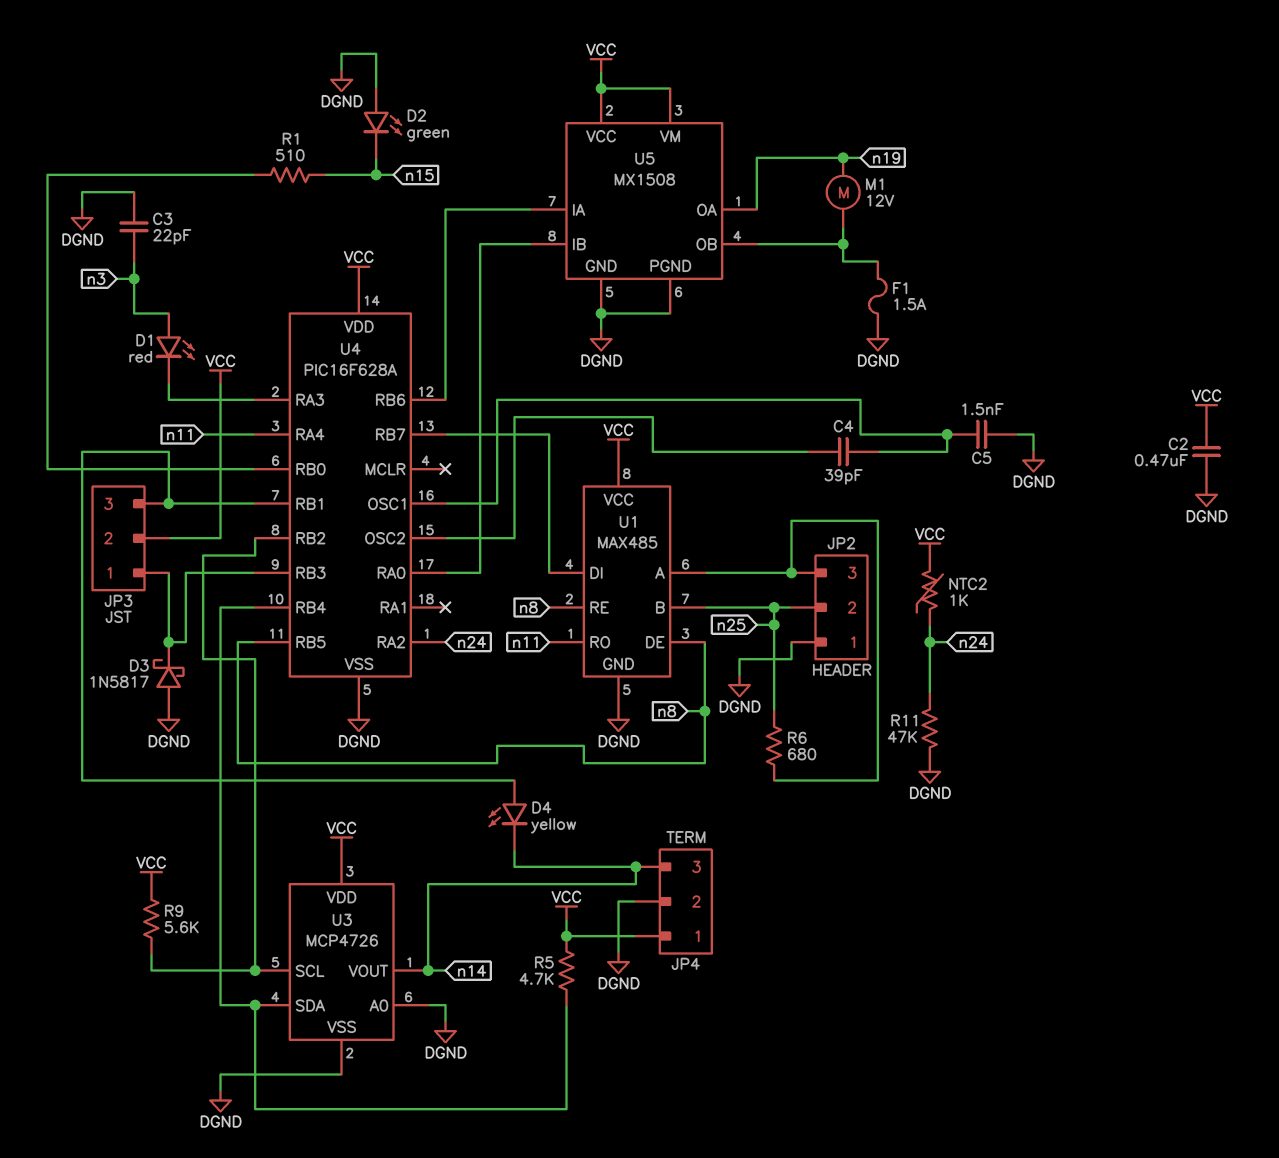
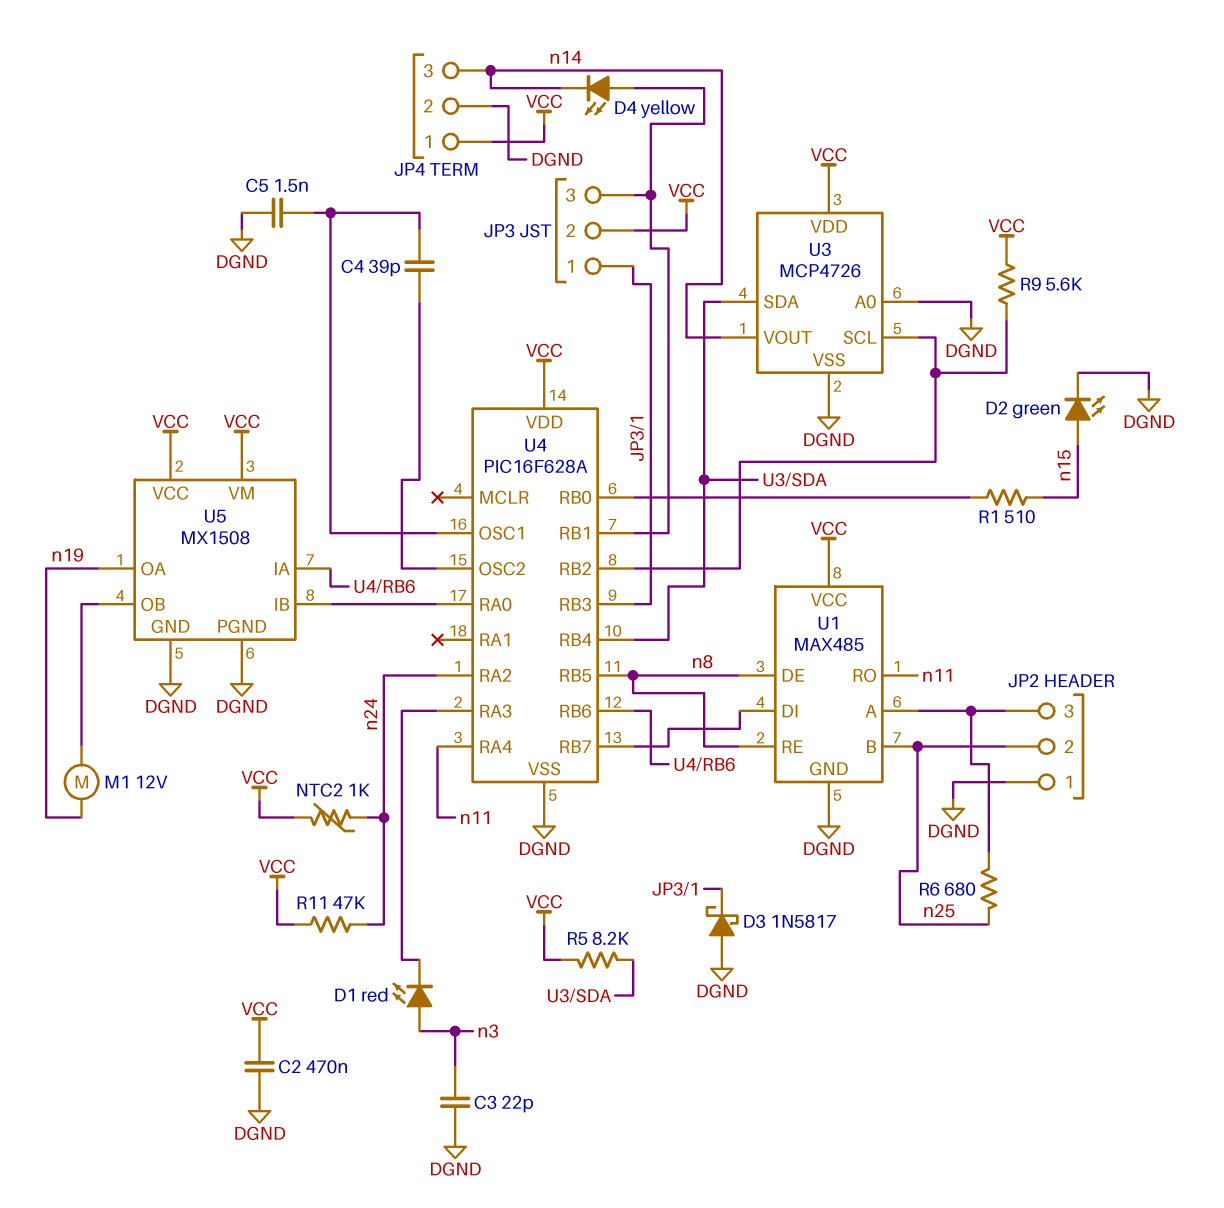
D2: LED green (A DGND, K n15) -> LED green (A n15, K DGND)
F1: 1.5A (DGND, U5/OB) -> none
R5: 4.7k (U3/SDA, VCC) -> 8.2k (U3/SDA, VCC)
R11: 47k (DGND, n24) -> 47k (VCC, n24)

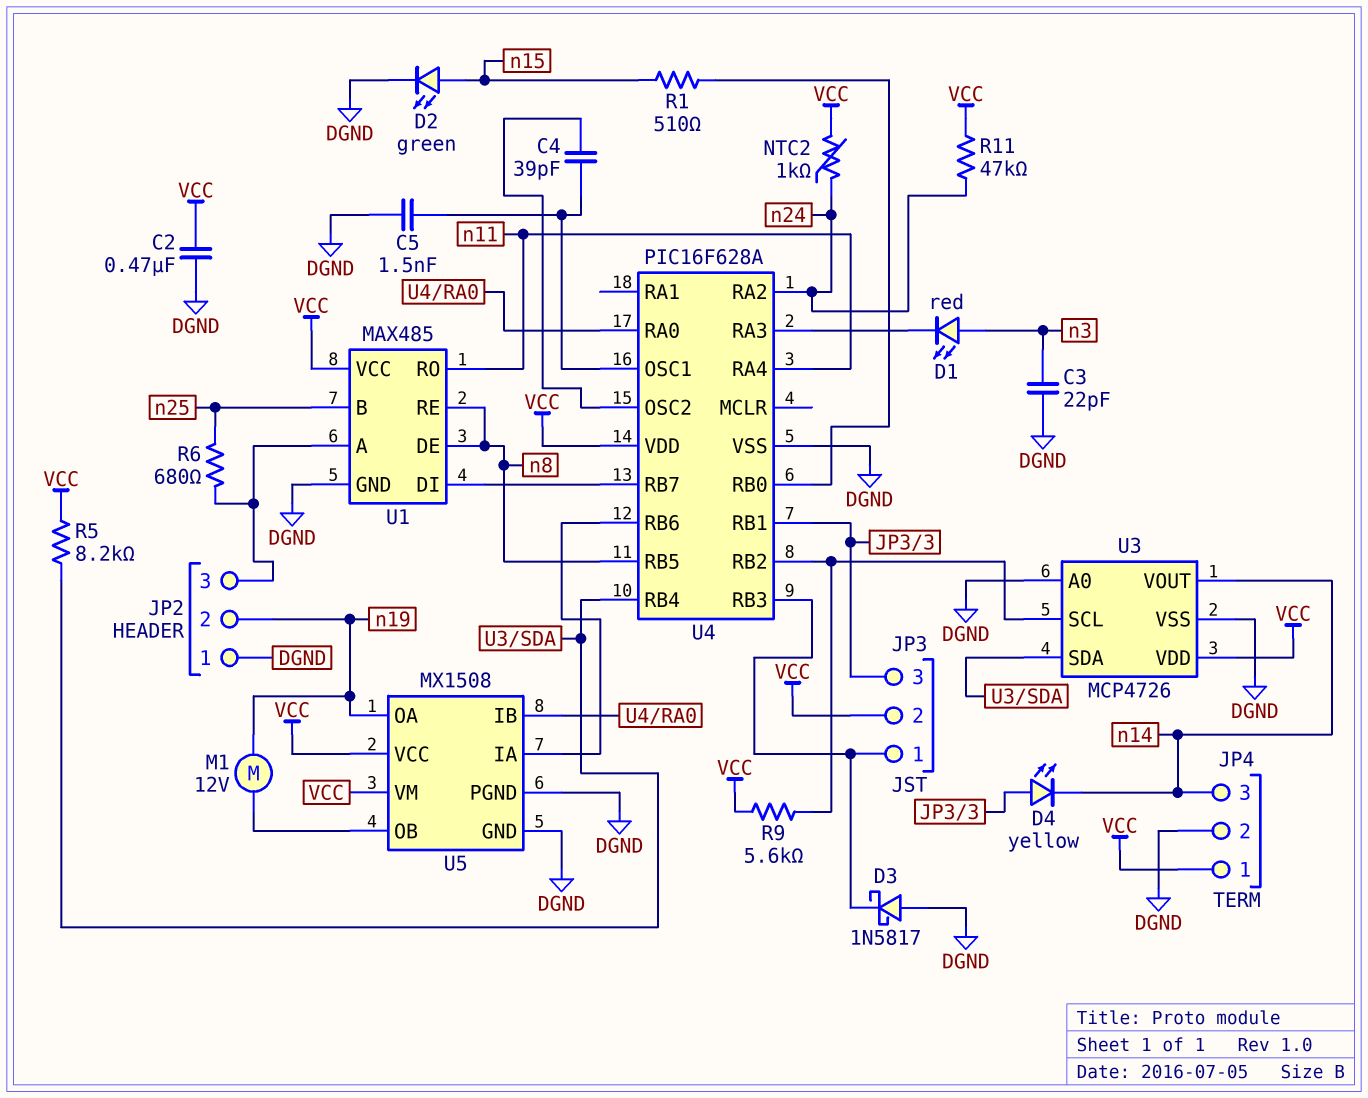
JP2 pin 2: n25 -> n19

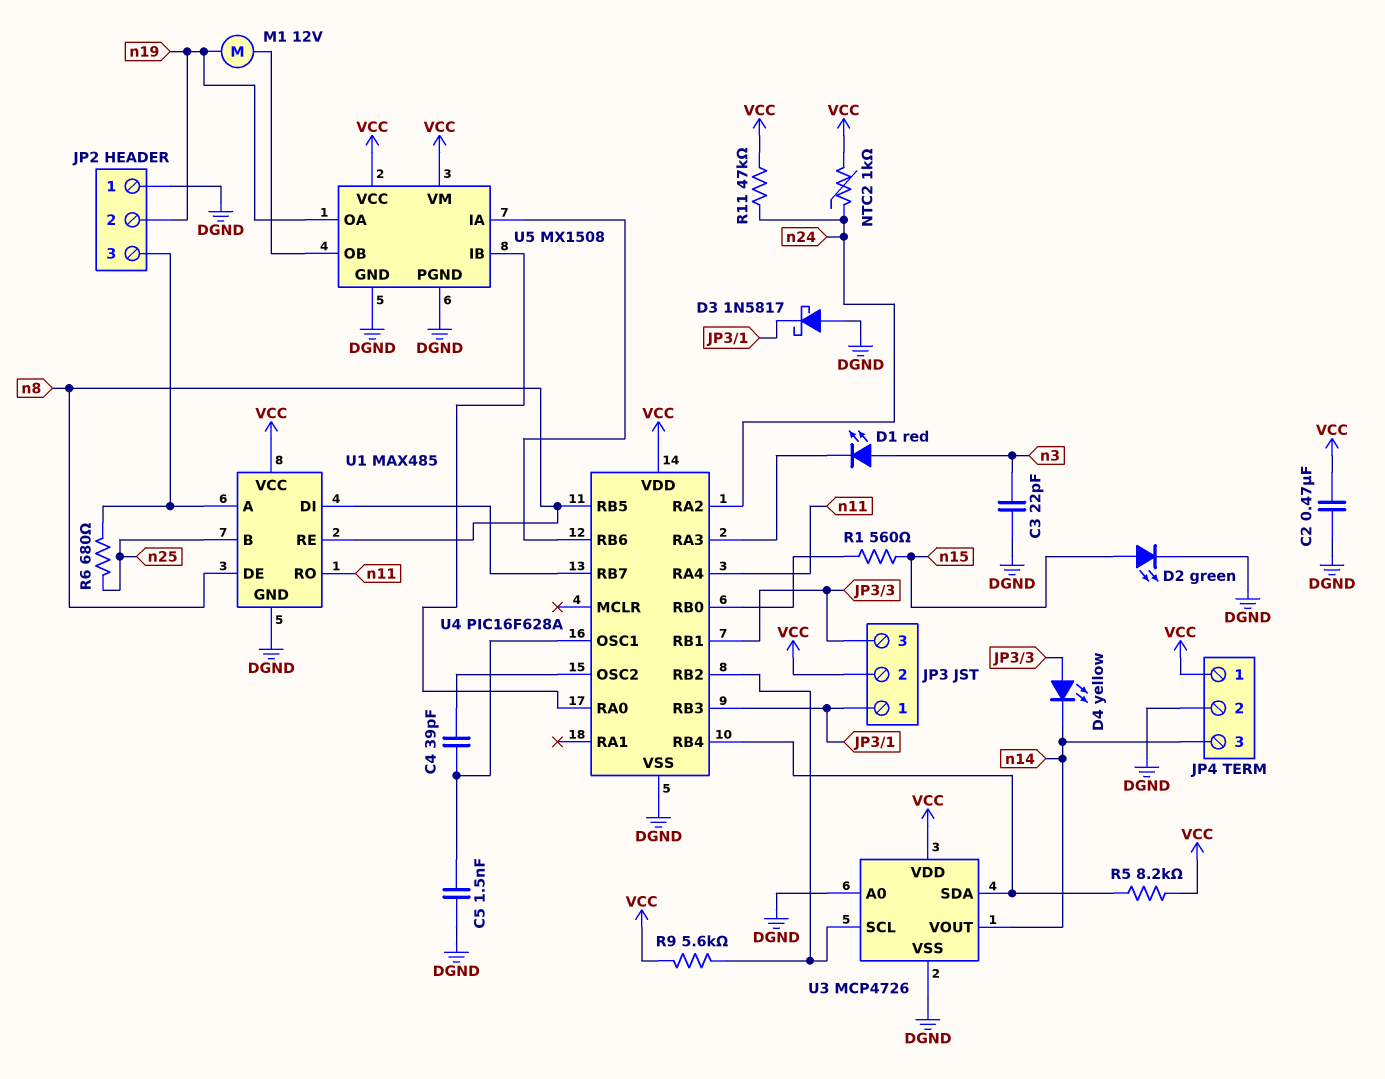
R1: 510 (U4/RB0, n15) -> 560 (U4/RB0, n15)

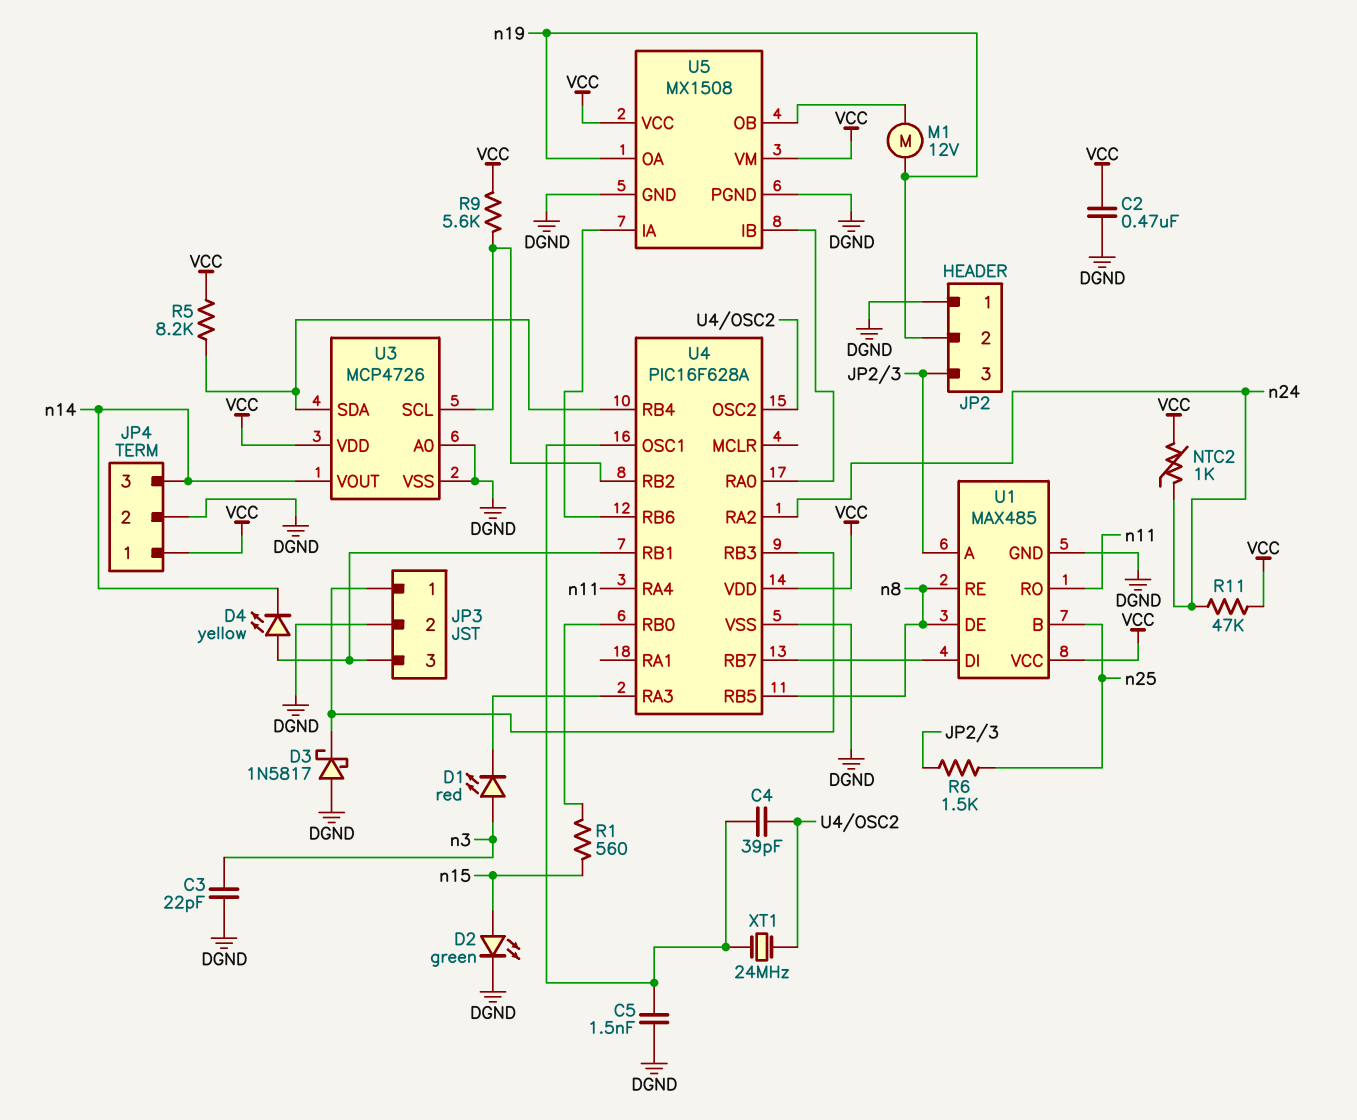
JP3 pin 2: VCC -> DGND
R6: 680 (JP2/3, n25) -> 1.5k (JP2/3, n25)
XT1: none -> 24MHz (U4/OSC1, U4/OSC2)

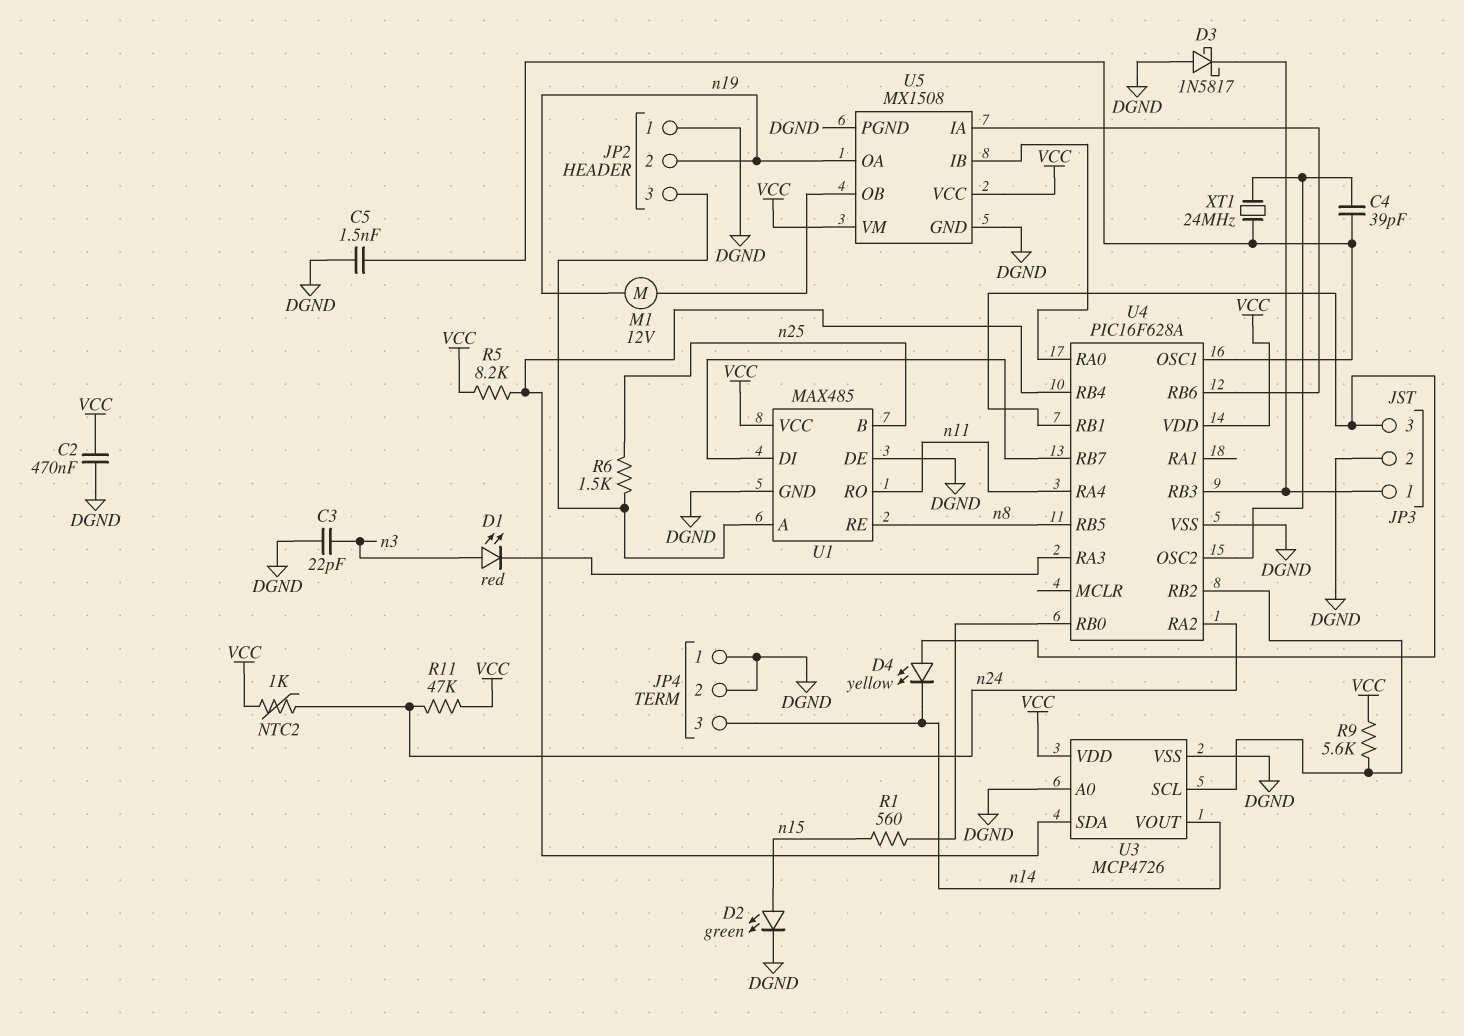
JP4 pin 1: VCC -> DGND
U1 pin DE: n8 -> DGND

